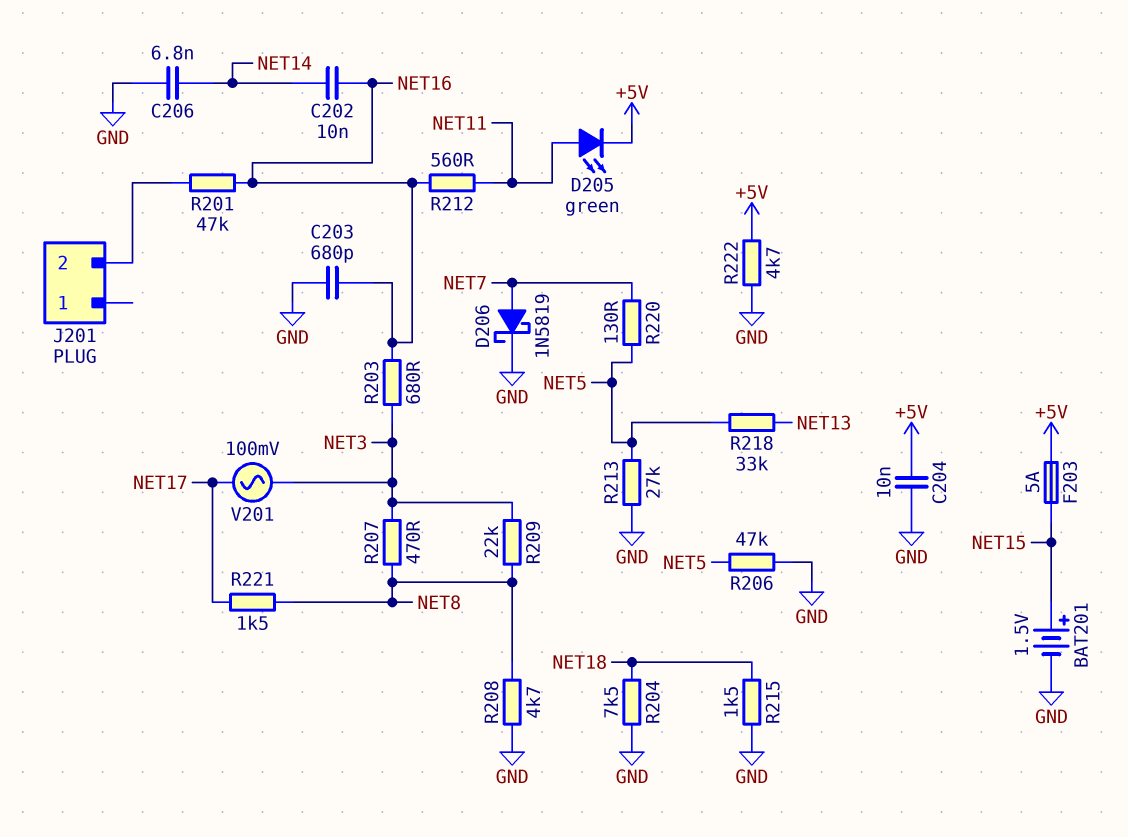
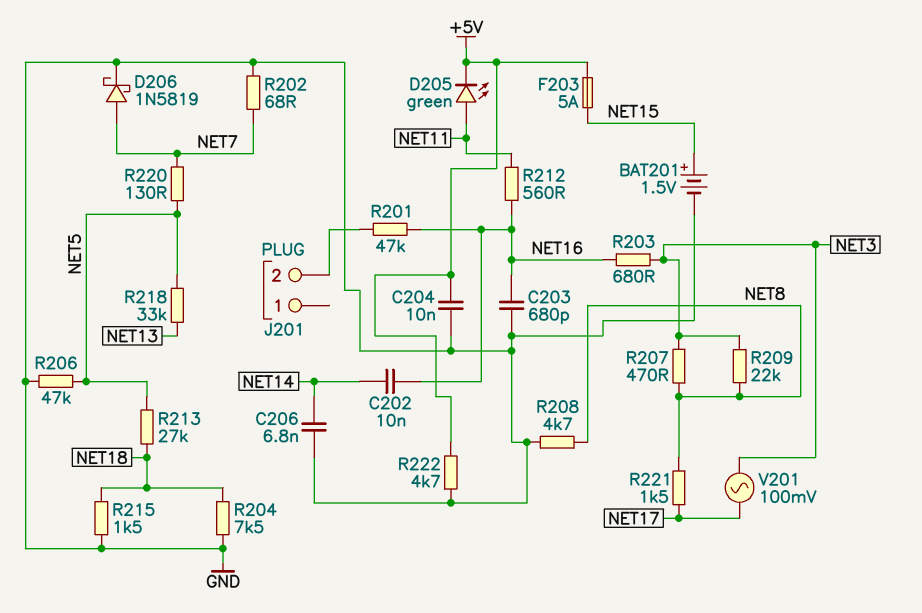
R202: none -> 68 (GND, NET7)
R213: 27k (GND, NET5) -> 27k (NET5, NET18)

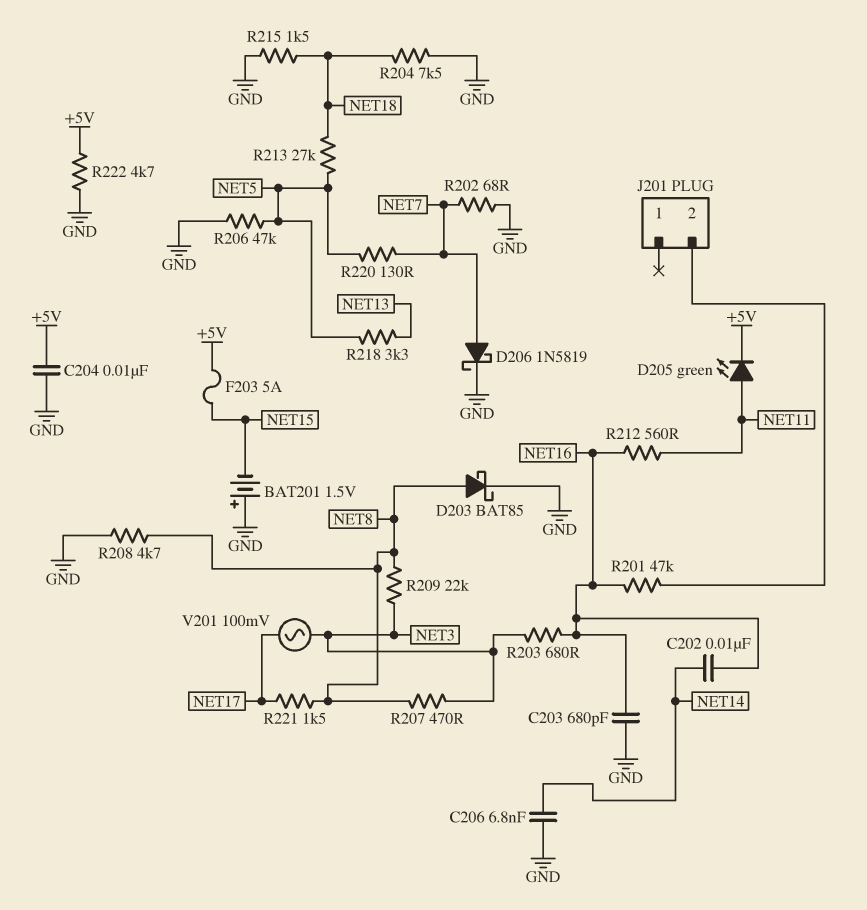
BAT201: 1.5V (plus NET15, minus GND) -> 1.5V (plus GND, minus NET15)
D203: none -> schottky BAT85 (A NET8, K GND)
R218: 33k (NET5, NET13) -> 3.3k (NET5, NET13)

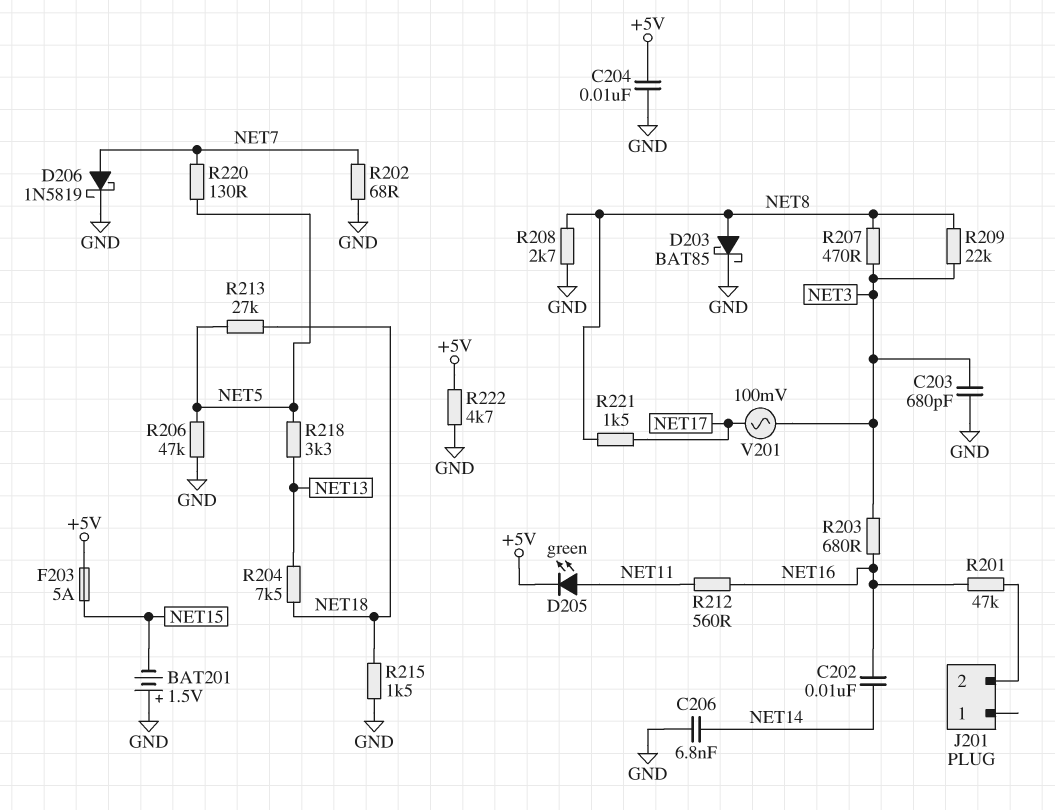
C203: 680pF (GND, NET16) -> 680pF (GND, NET3)
R204: 7.5k (GND, NET18) -> 7.5k (NET13, NET18)
R208: 4.7k (GND, NET8) -> 2.7k (GND, NET8)

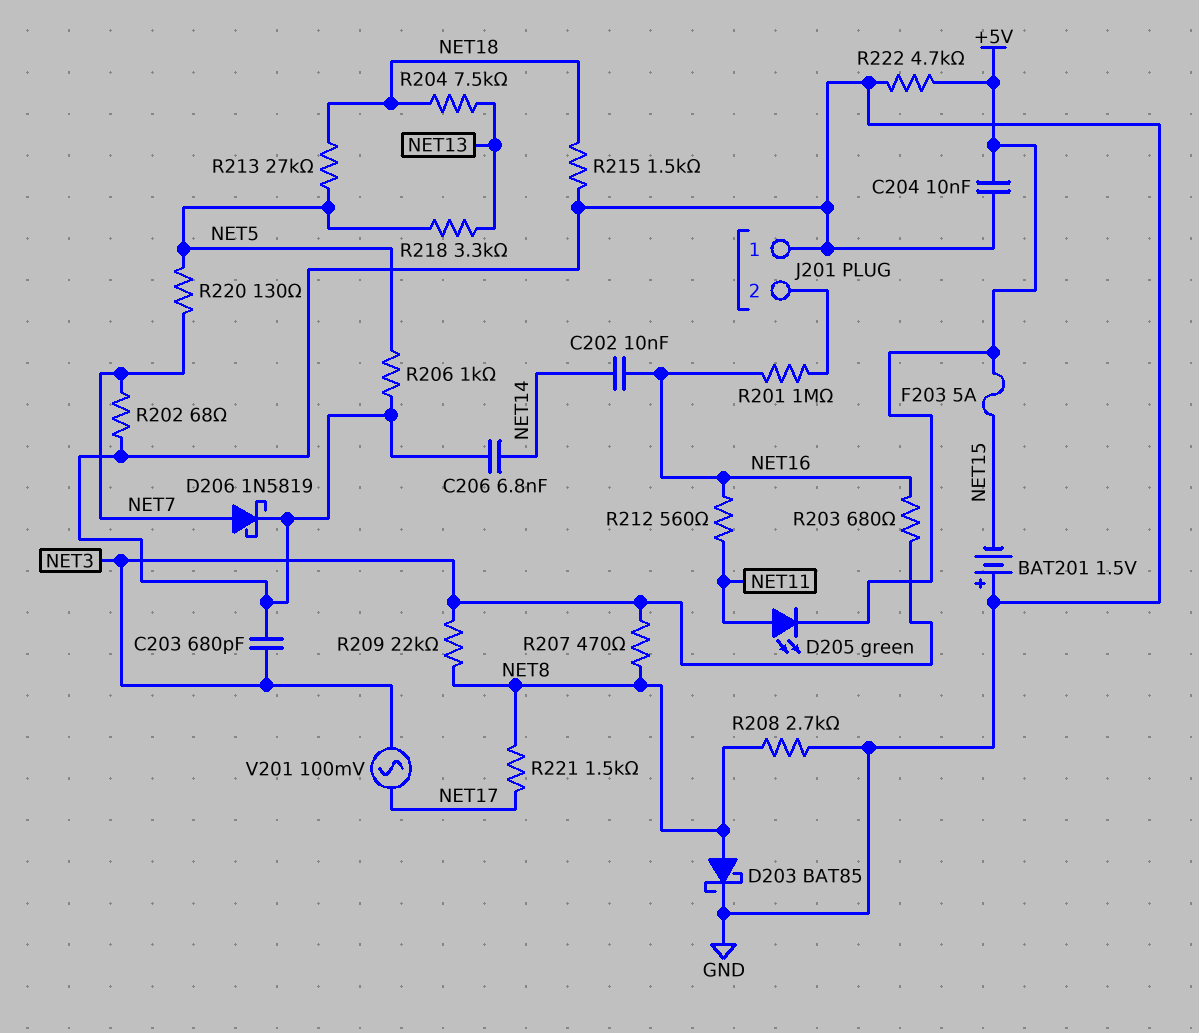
J201 pin 1: none -> GND
R201: 47k (J201/2, NET16) -> 1M (J201/2, NET16)
R206: 47k (GND, NET5) -> 1k (GND, NET5)

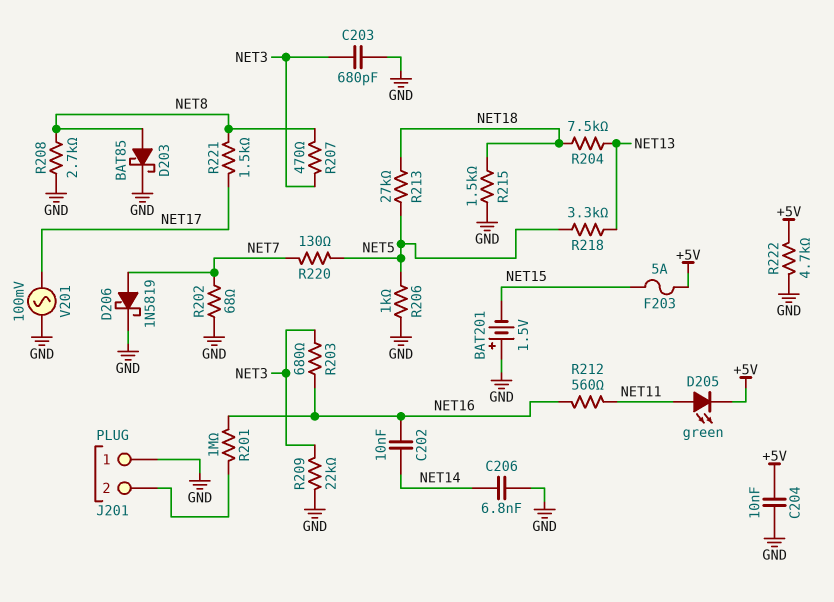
R209: 22k (NET3, NET8) -> 22k (GND, NET3)
V201: AC 100mV (NET3, NET17) -> AC 100mV (GND, NET17)

